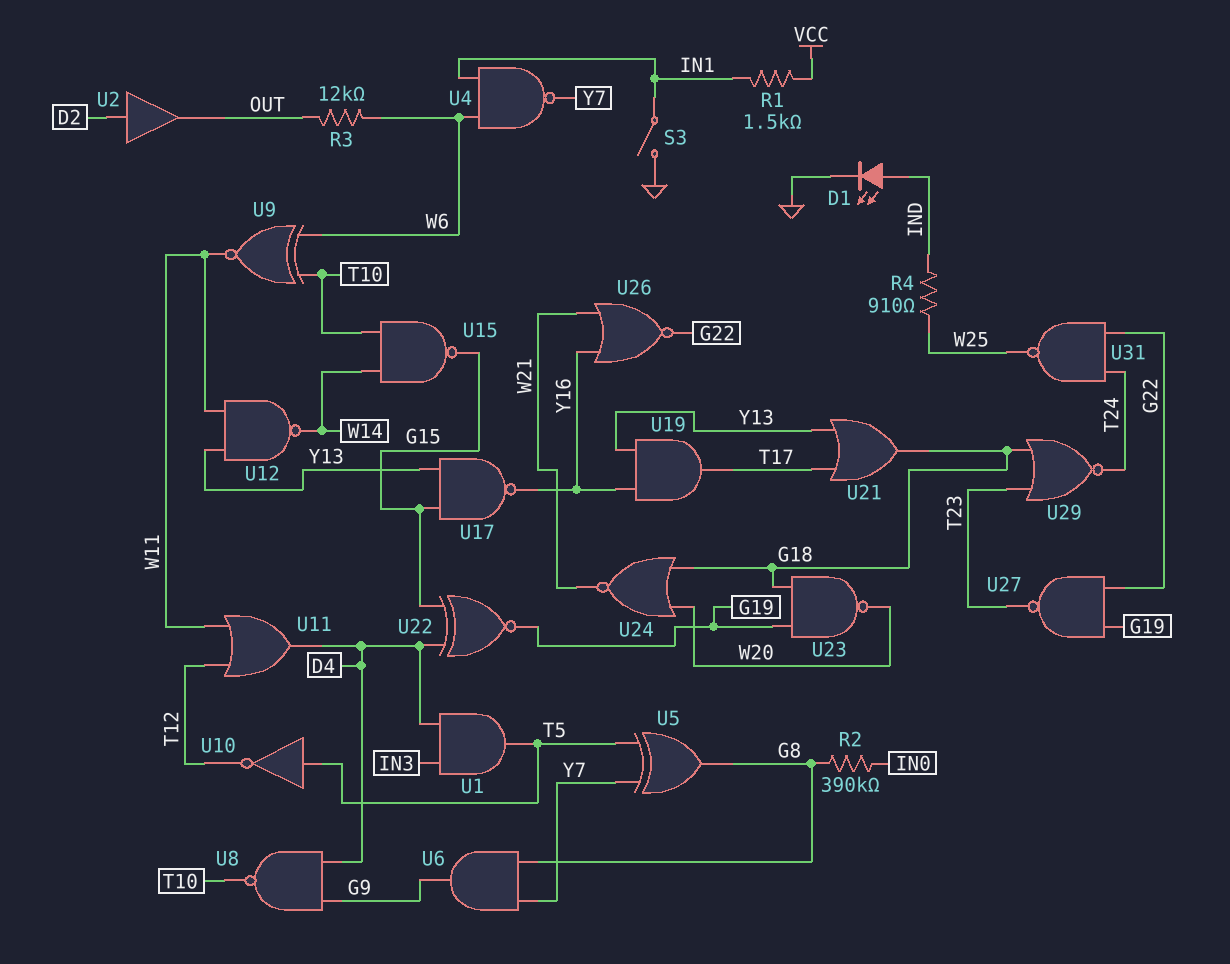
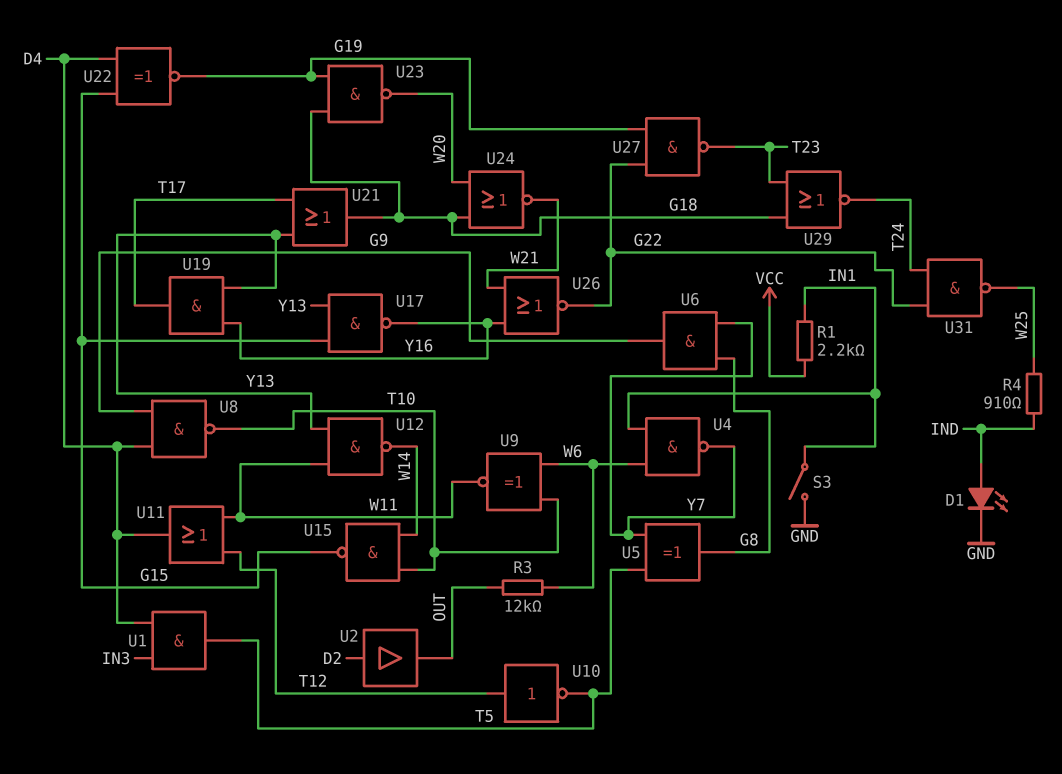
R1: 1.5k (IN1, VCC) -> 2.2k (IN1, VCC)
R2: 390k (G8, IN0) -> none
U10: NOT (in T5, out T12) -> NOT (in T12, out T5)

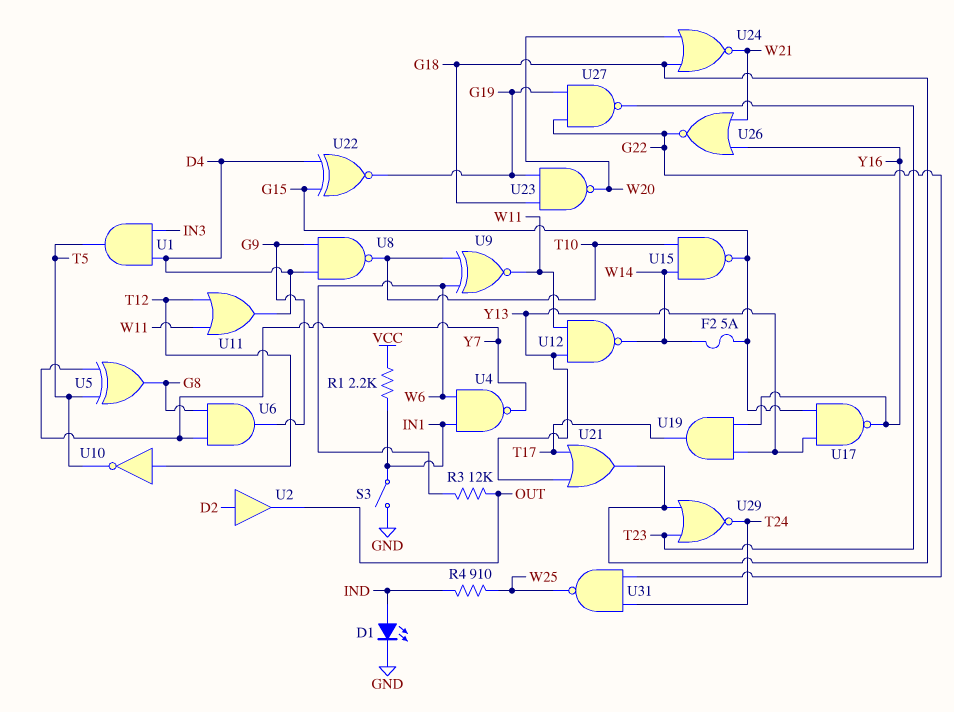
F2: none -> 5A (G15, W14)

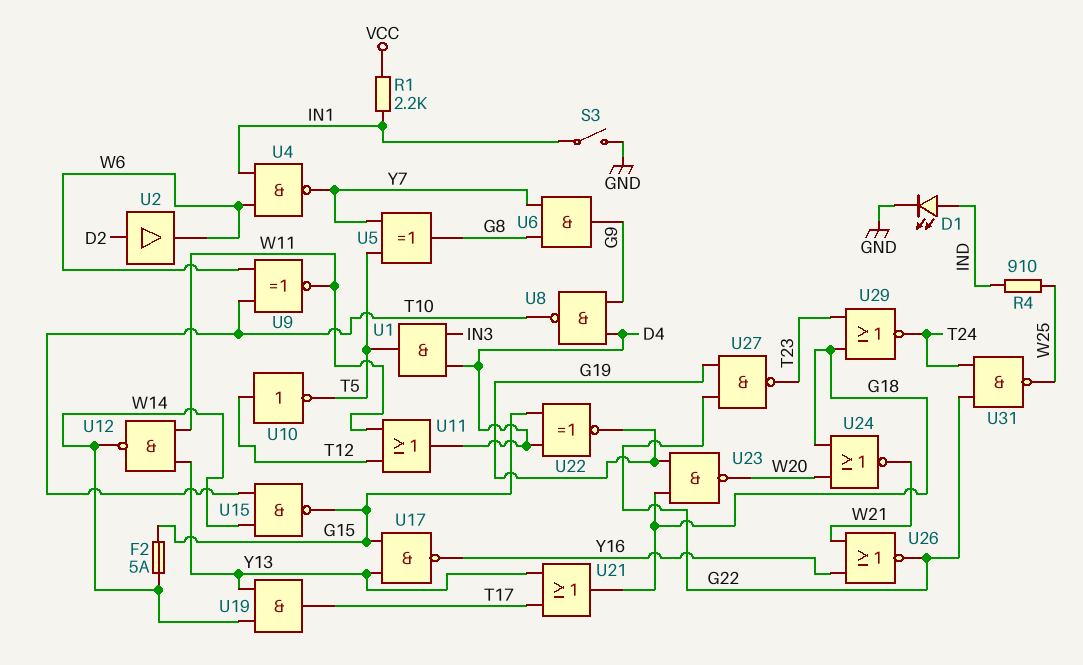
R3: 12k (OUT, W6) -> none
U2: buffer (in D2, out OUT) -> buffer (in D2, out W6)
U19: AND (in Y13, in Y16, out T17) -> AND (in W14, in Y13, out T17)

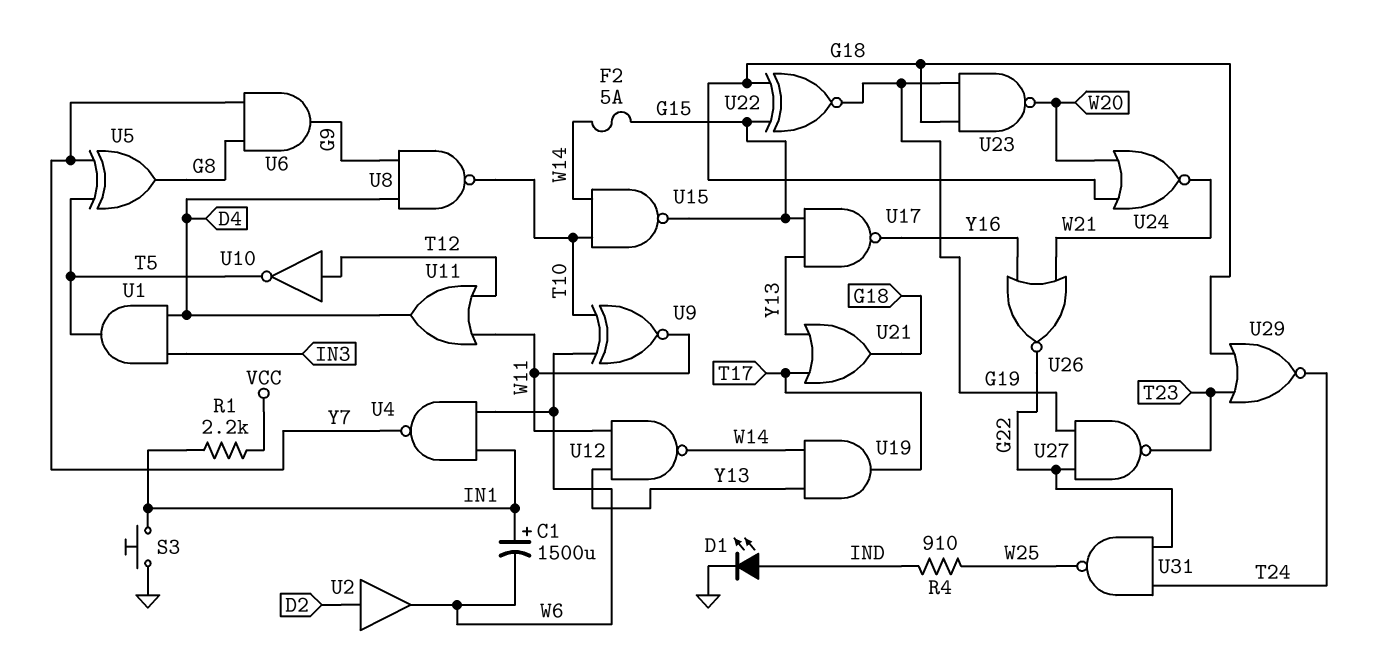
C1: none -> 1500uF (plus IN1, minus W6)
S3: switch (GND, IN1) -> button (GND, IN1)
U22: XNOR (in D4, in G15, out G19) -> XNOR (in G15, in G18, out G19)

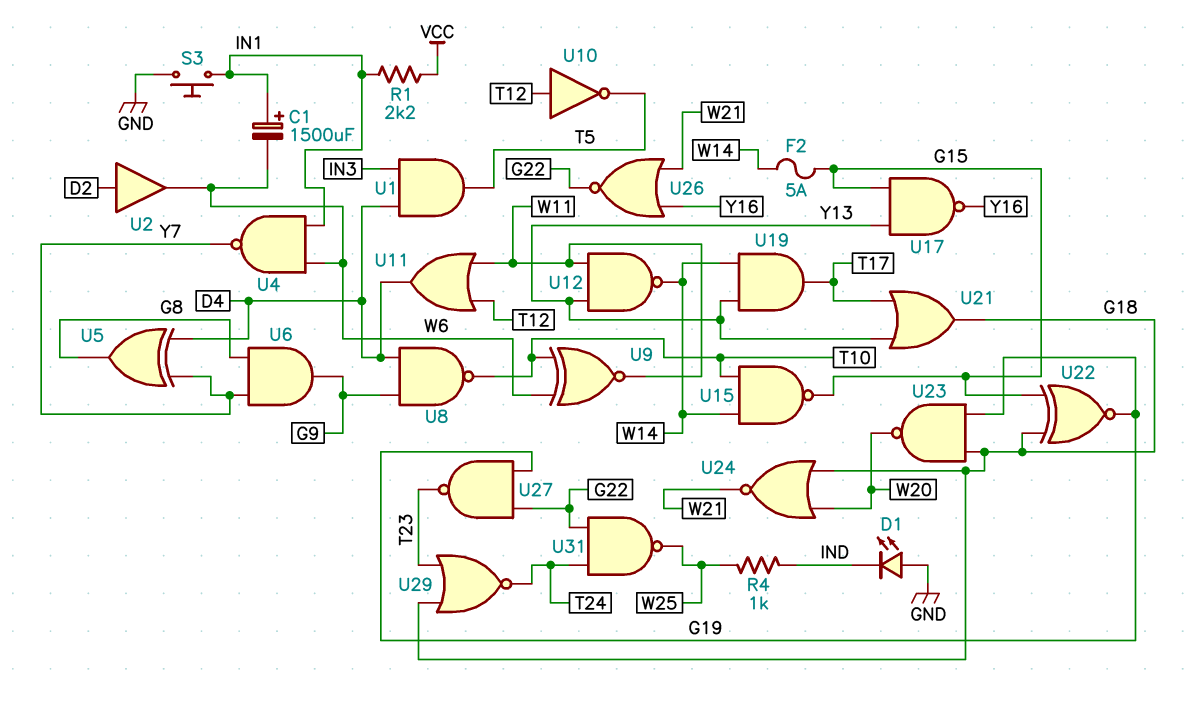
D1: LED (A IND, K GND) -> LED (A GND, K IND)
R4: 910 (IND, W25) -> 1k (IND, W25)
U5: XOR (in T5, in Y7, out G8) -> XOR (in D4, in Y7, out G8)

